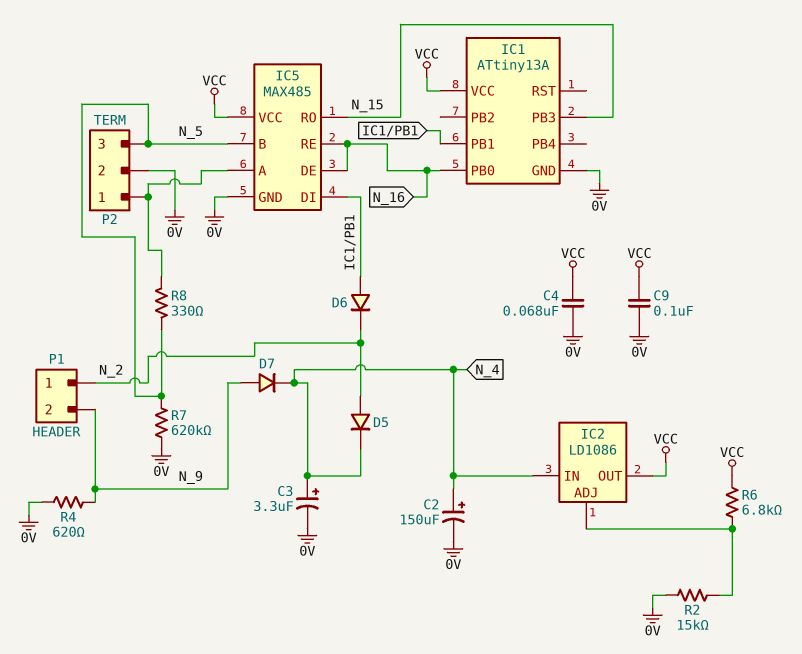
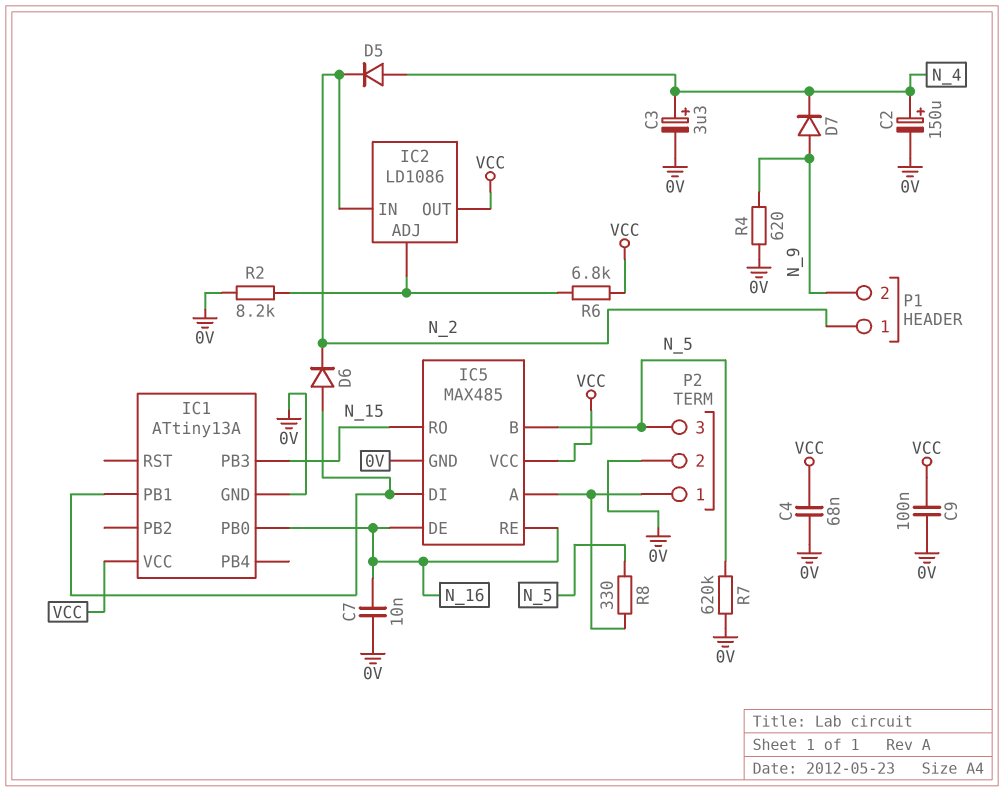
C7: none -> 10nF (0V, N_16)
D5: diode (A N_2, K N_4) -> diode (A N_4, K N_2)
IC2 pin IN: N_4 -> N_2
R2: 15k (0V, IC2/ADJ) -> 8.2k (0V, IC2/ADJ)

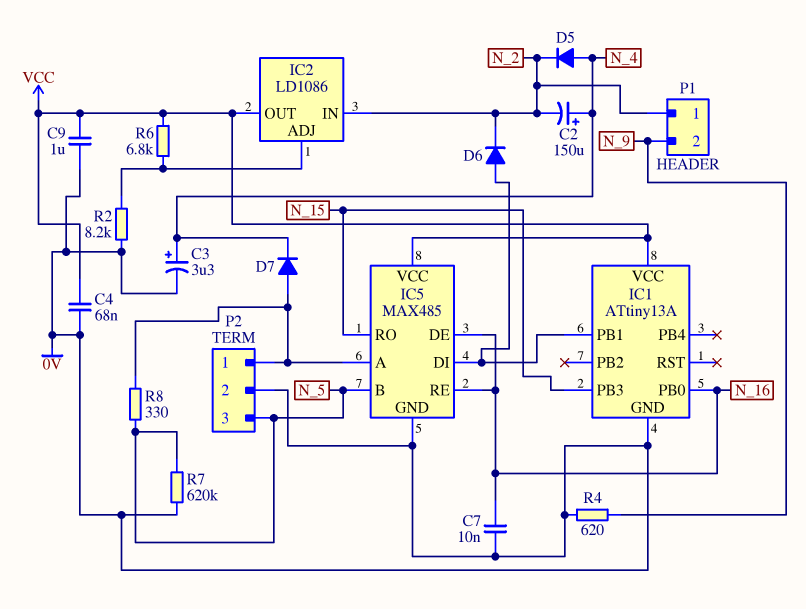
C2: 150uF (plus N_4, minus 0V) -> 150uF (plus N_4, minus N_2)
C9: 100nF (0V, VCC) -> 1uF (0V, VCC)
D7: diode (A N_9, K N_4) -> diode (A IC5/A, K N_4)

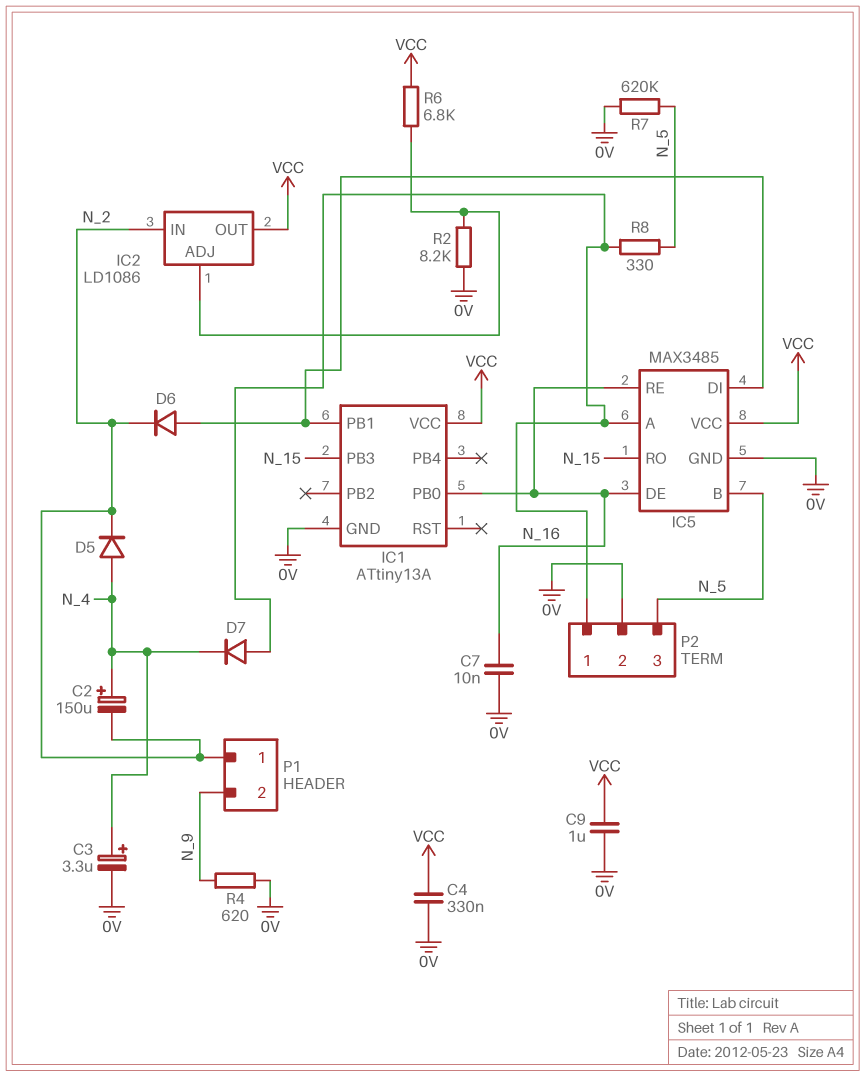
C4: 68nF (0V, VCC) -> 330nF (0V, VCC)
IC5: MAX485 -> MAX3485

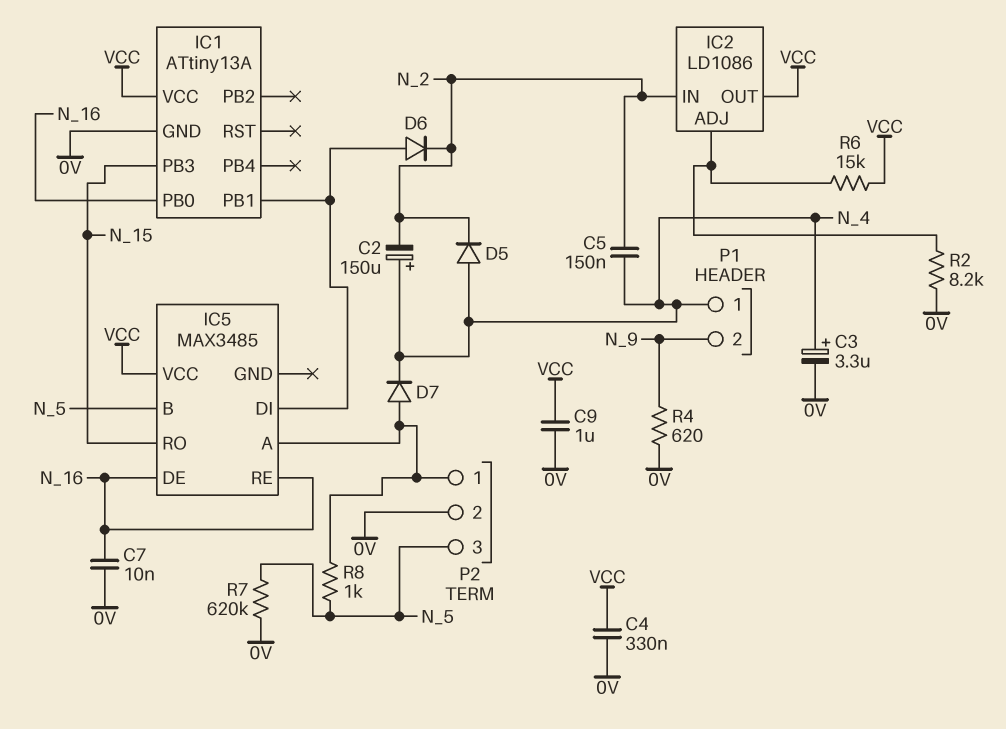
C5: none -> 150nF (N_2, N_4)
IC5 pin GND: 0V -> none
P1 pin 1: N_2 -> N_4
R6: 6.8k (IC2/ADJ, VCC) -> 15k (IC2/ADJ, VCC)
R8: 330 (IC5/A, N_5) -> 1k (IC5/A, N_5)

